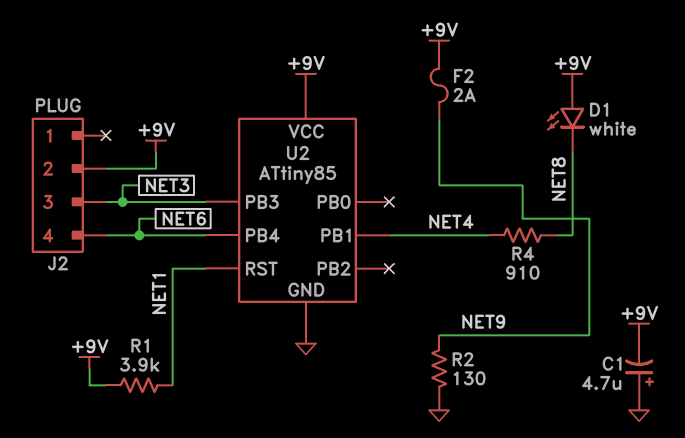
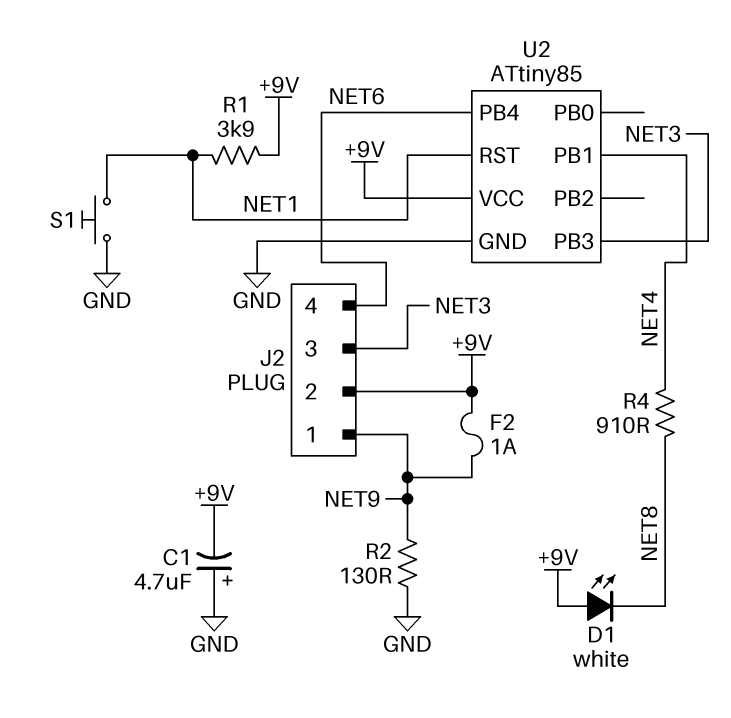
F2: 2A (+9V, NET9) -> 1A (+9V, NET9)
J2 pin 1: none -> NET9
S1: none -> button (GND, NET1)

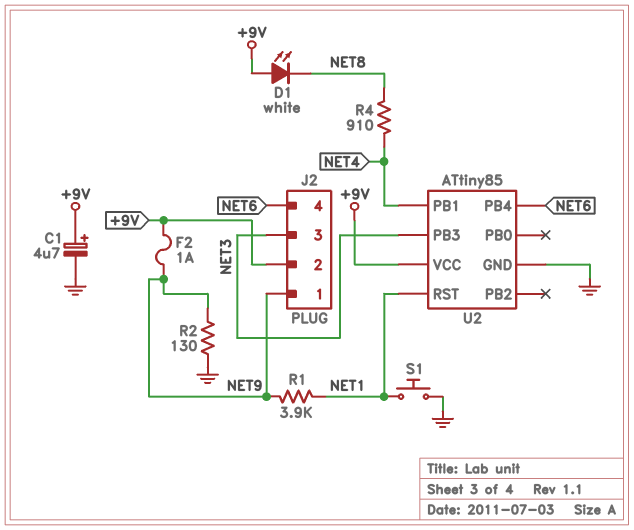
C1: 4.7uF (plus GND, minus +9V) -> 4.7uF (plus +9V, minus GND)
R1: 3.9k (+9V, NET1) -> 3.9k (NET1, NET9)

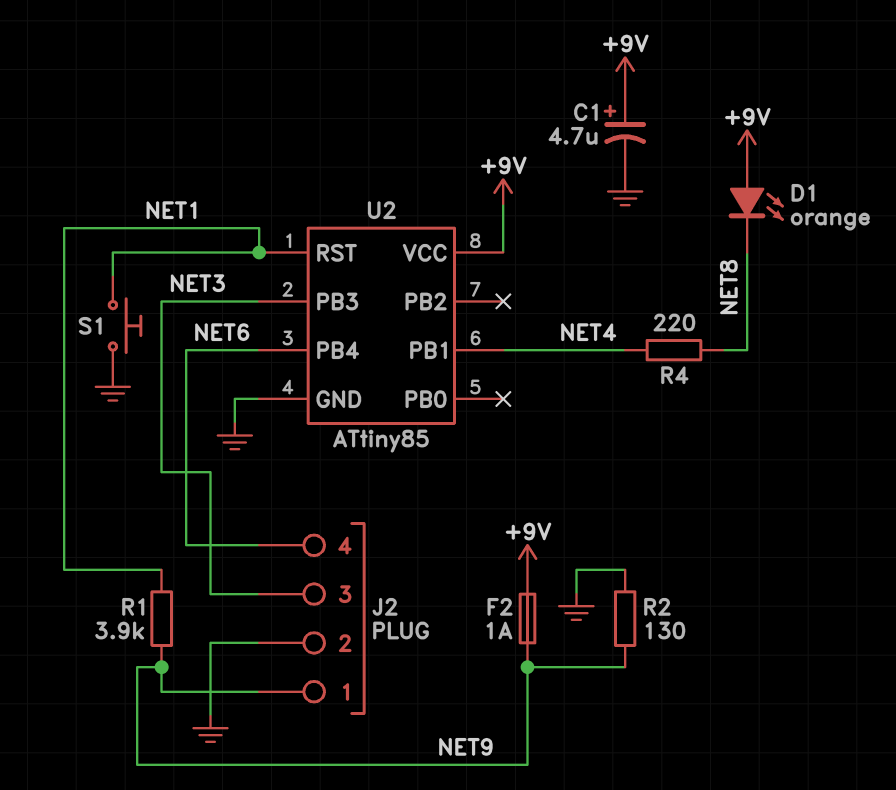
D1: LED white (A +9V, K NET8) -> LED orange (A +9V, K NET8)
J2 pin 2: +9V -> GND
R4: 910 (NET4, NET8) -> 220 (NET4, NET8)

